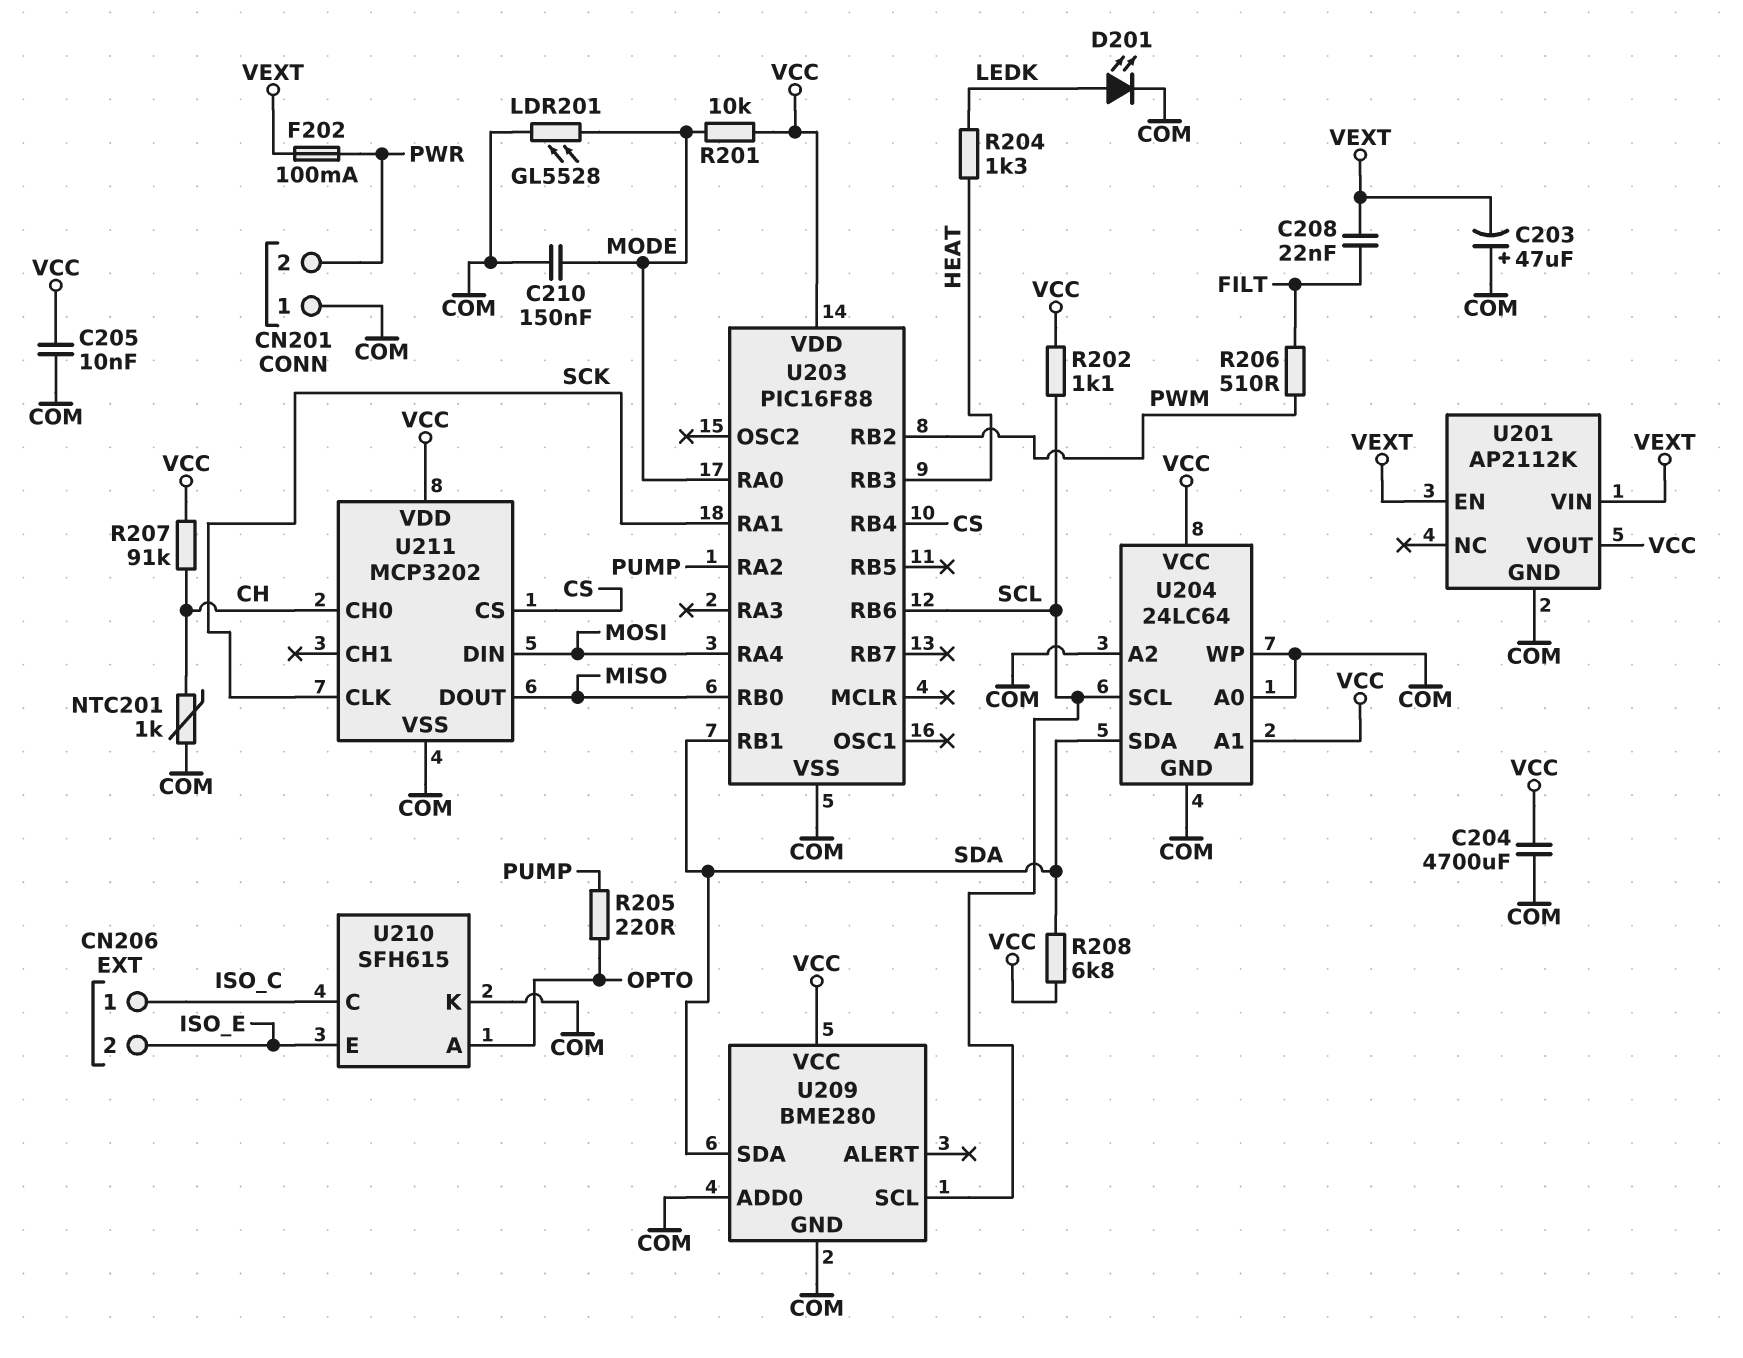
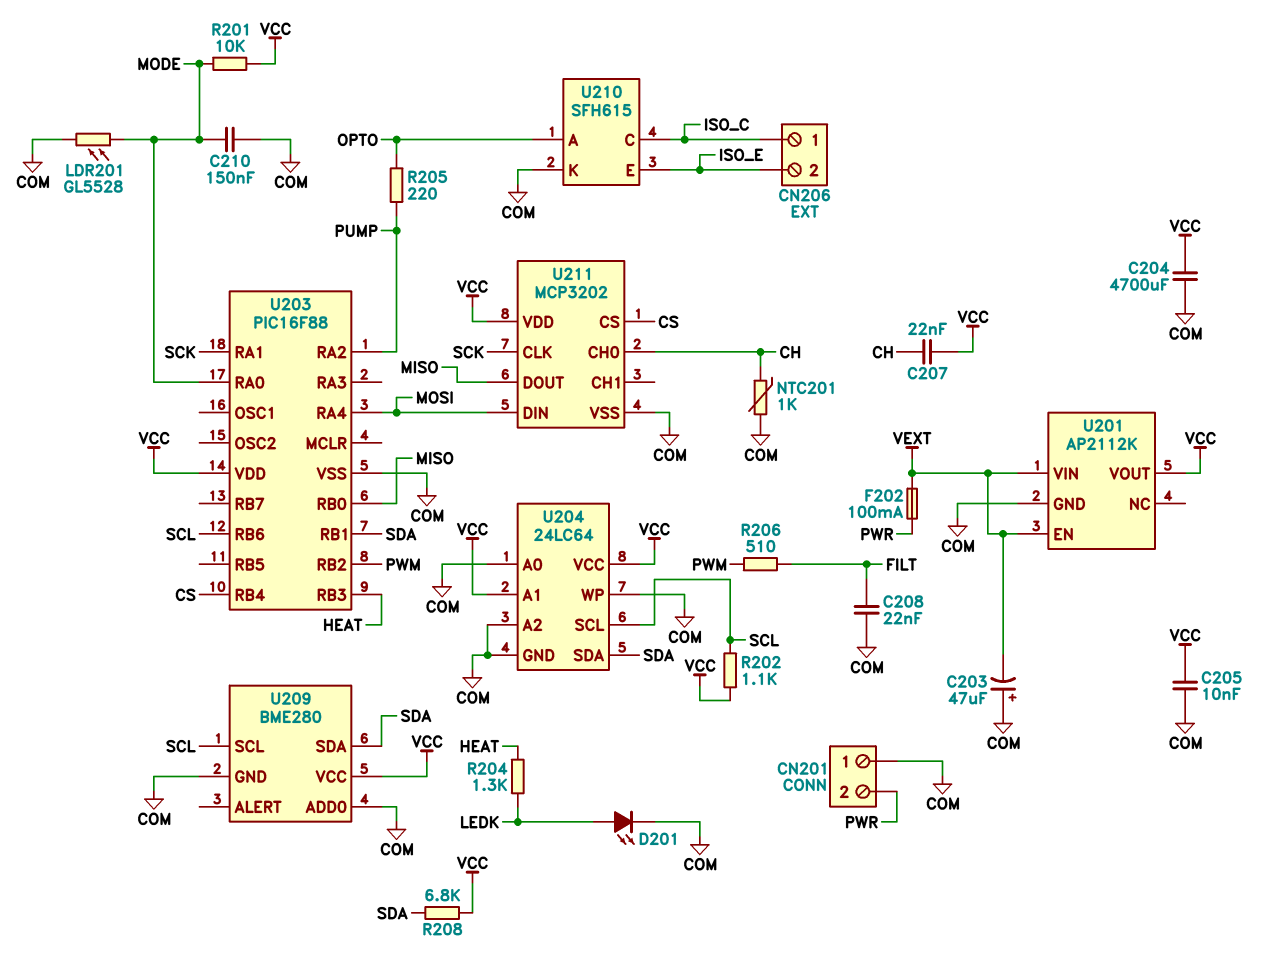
C207: none -> 22nF (CH, VCC)
C208: 22nF (FILT, VEXT) -> 22nF (COM, FILT)
R207: 91k (CH, VCC) -> none

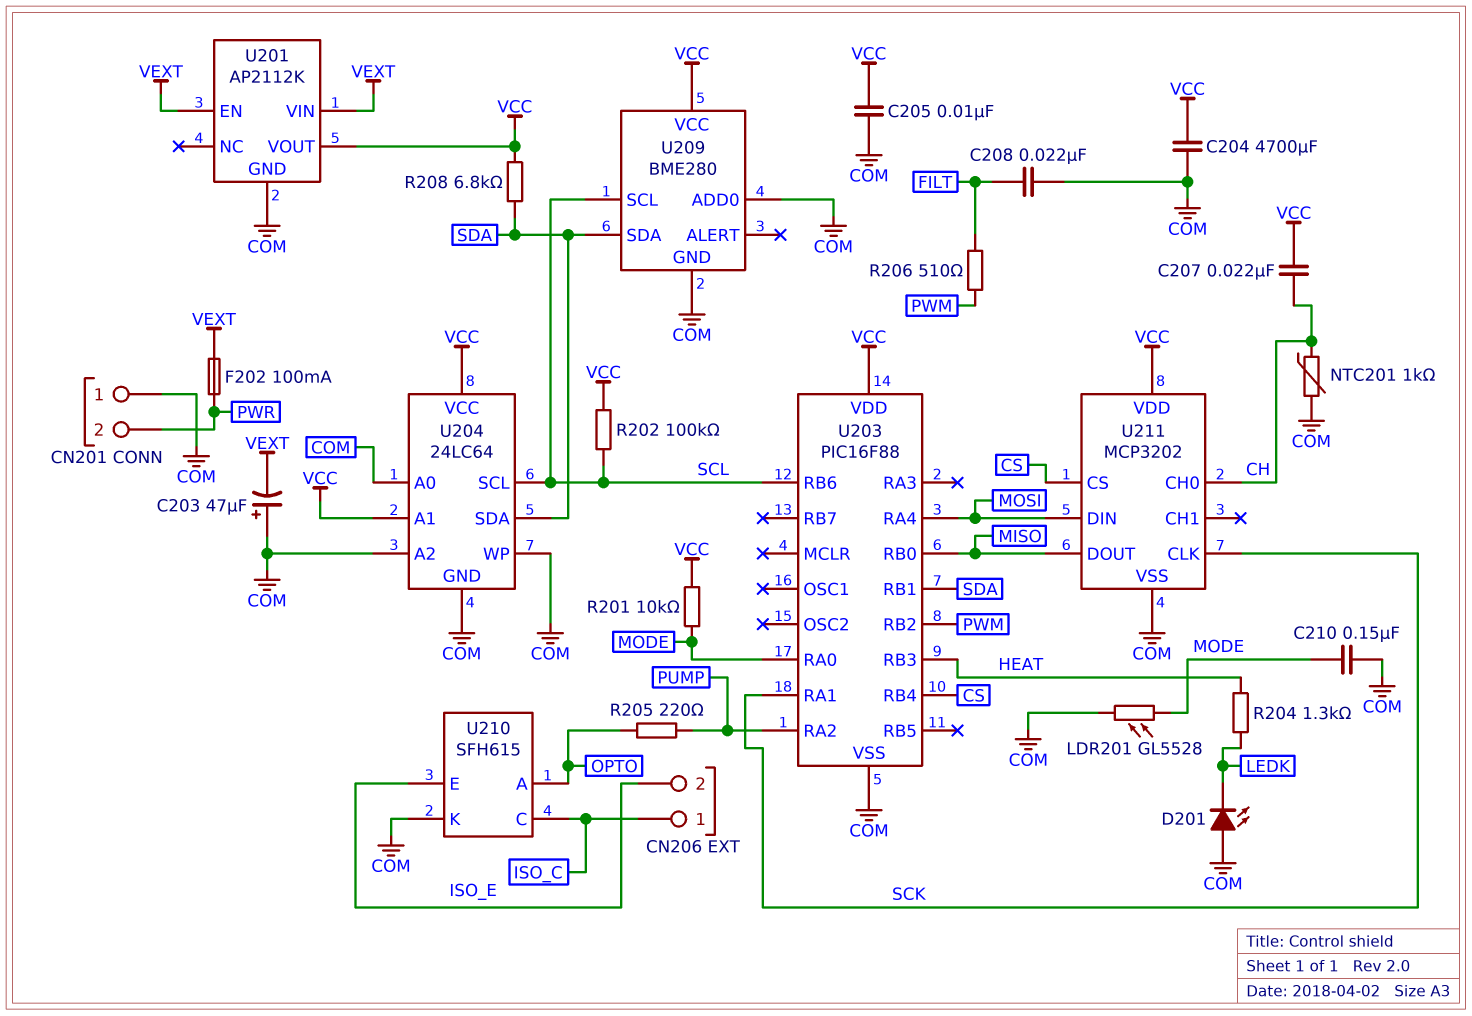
D201: LED (A LEDK, K COM) -> LED (A COM, K LEDK)
R202: 1.1k (SCL, VCC) -> 100k (SCL, VCC)

